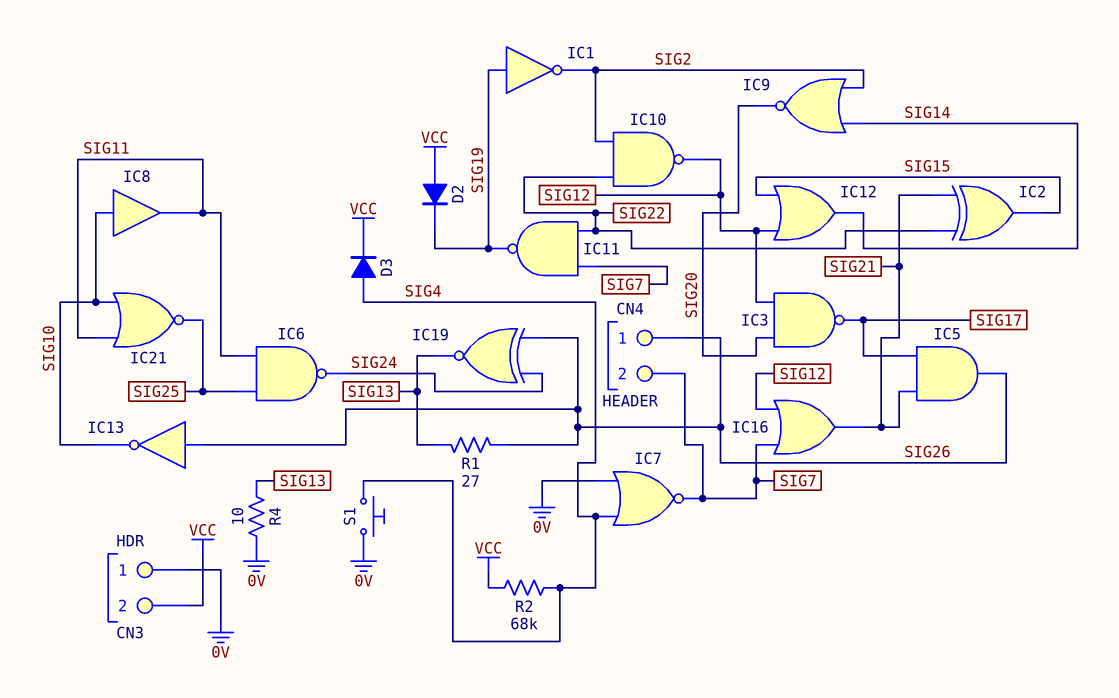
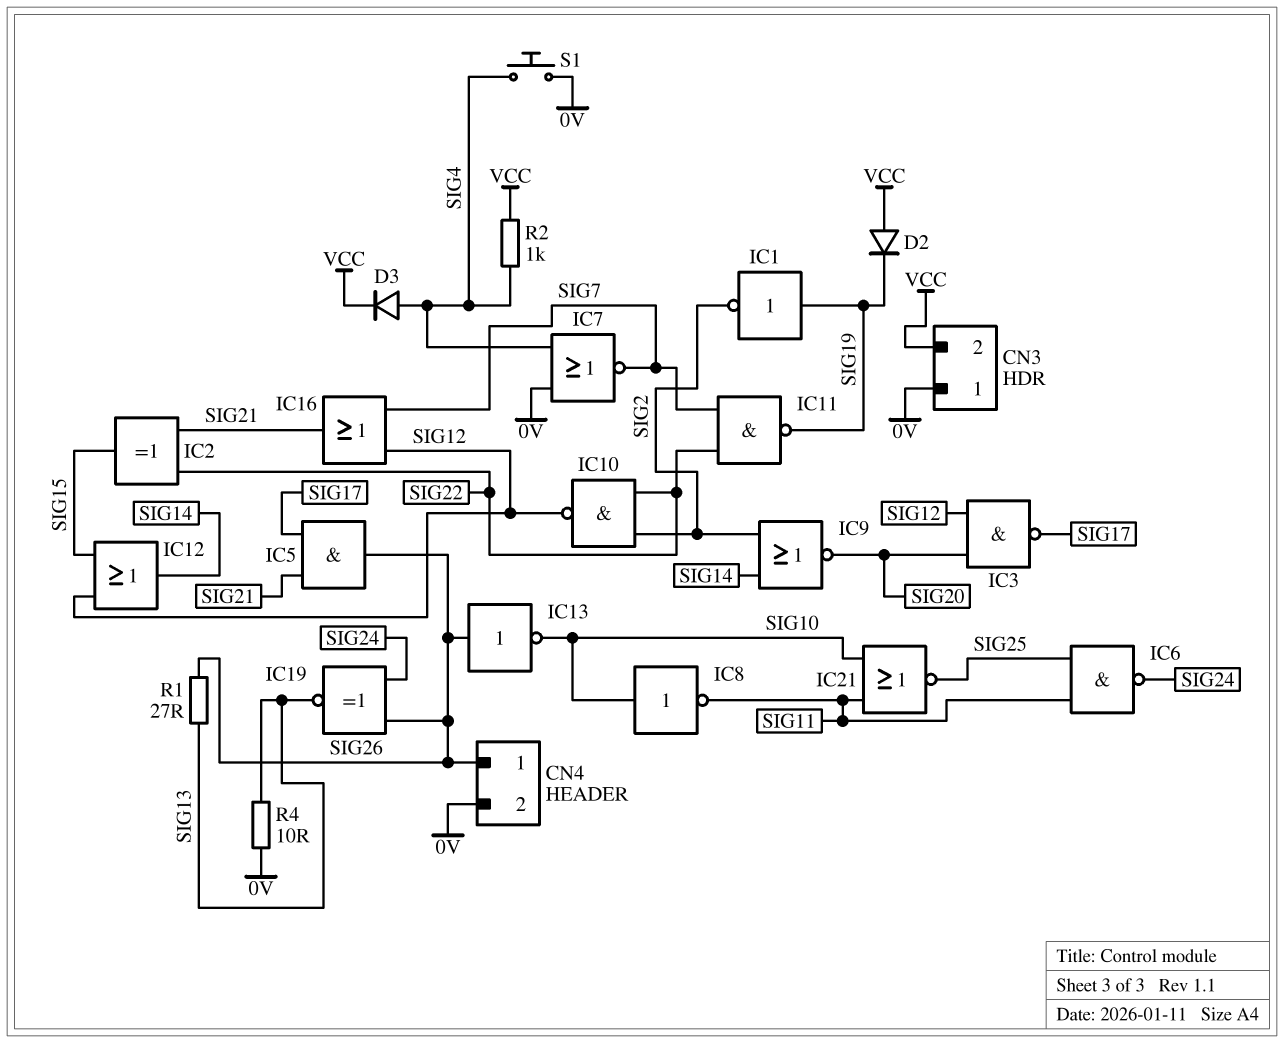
CN4 pin 2: SIG7 -> 0V
IC8: buffer (in SIG10, out SIG11) -> NOT (in SIG10, out SIG11)
R2: 68k (SIG4, VCC) -> 1k (SIG4, VCC)

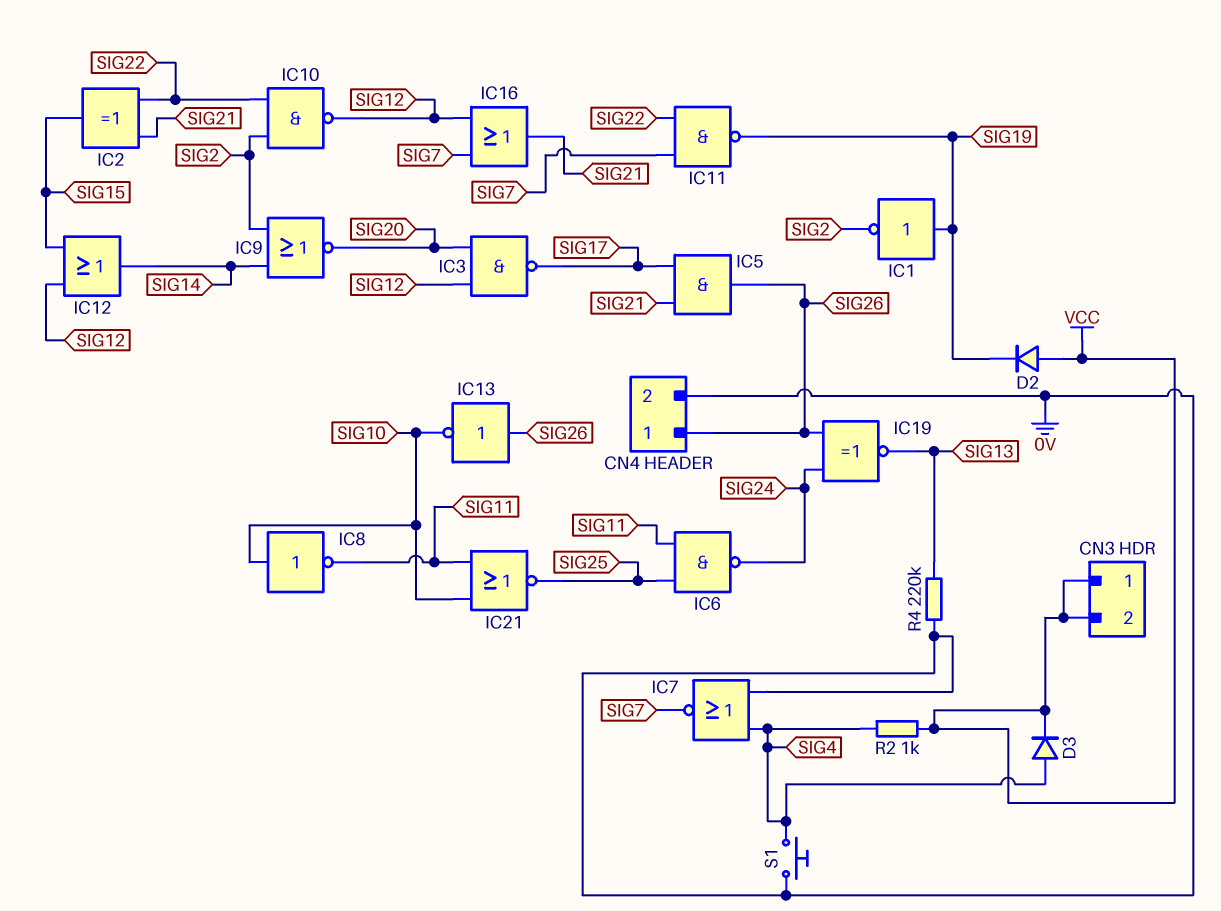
CN3 pin 1: 0V -> VCC
R1: 27 (SIG13, SIG26) -> none
R4: 10 (0V, SIG13) -> 220k (0V, SIG13)

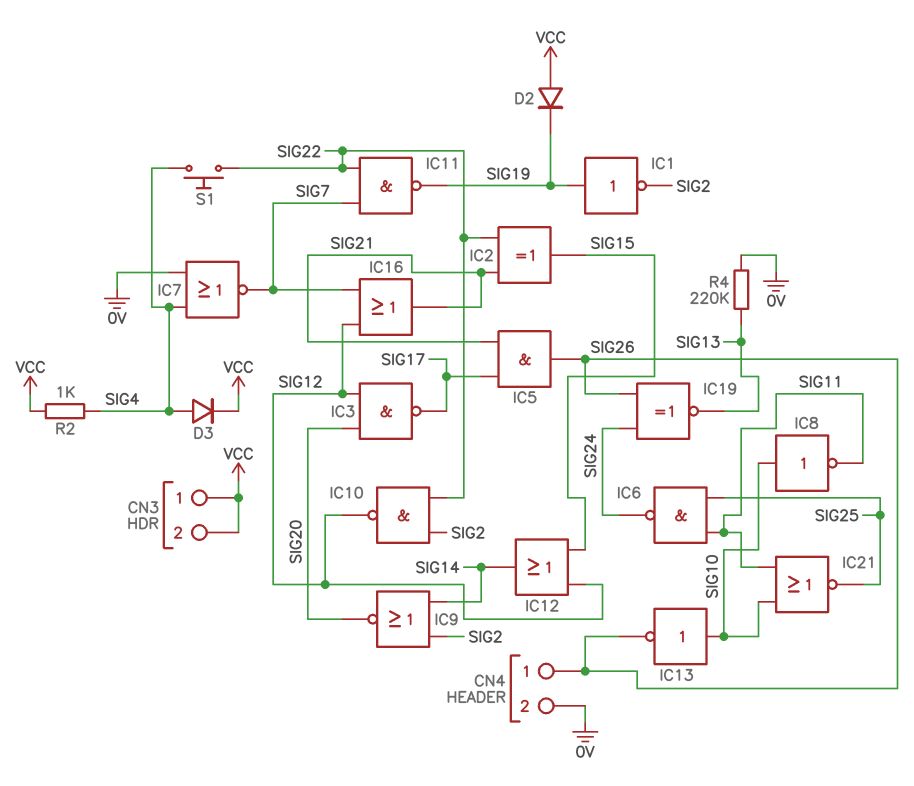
IC13: NOT (in SIG26, out SIG10) -> NOT (in SIG10, out SIG26)
S1: button (0V, SIG4) -> button (SIG4, SIG22)

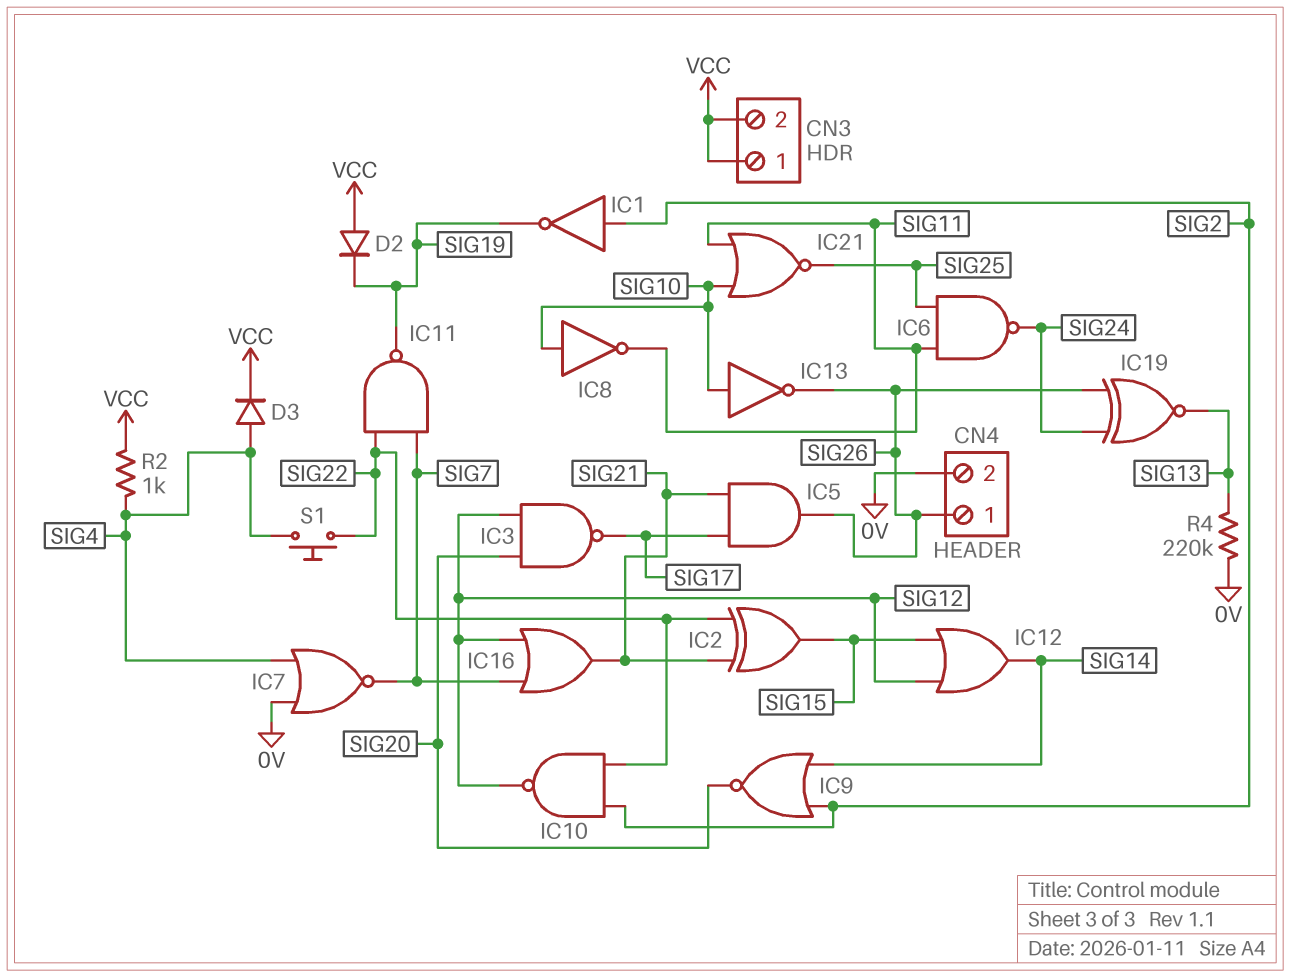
IC1: NOT (in SIG19, out SIG2) -> NOT (in SIG2, out SIG19)

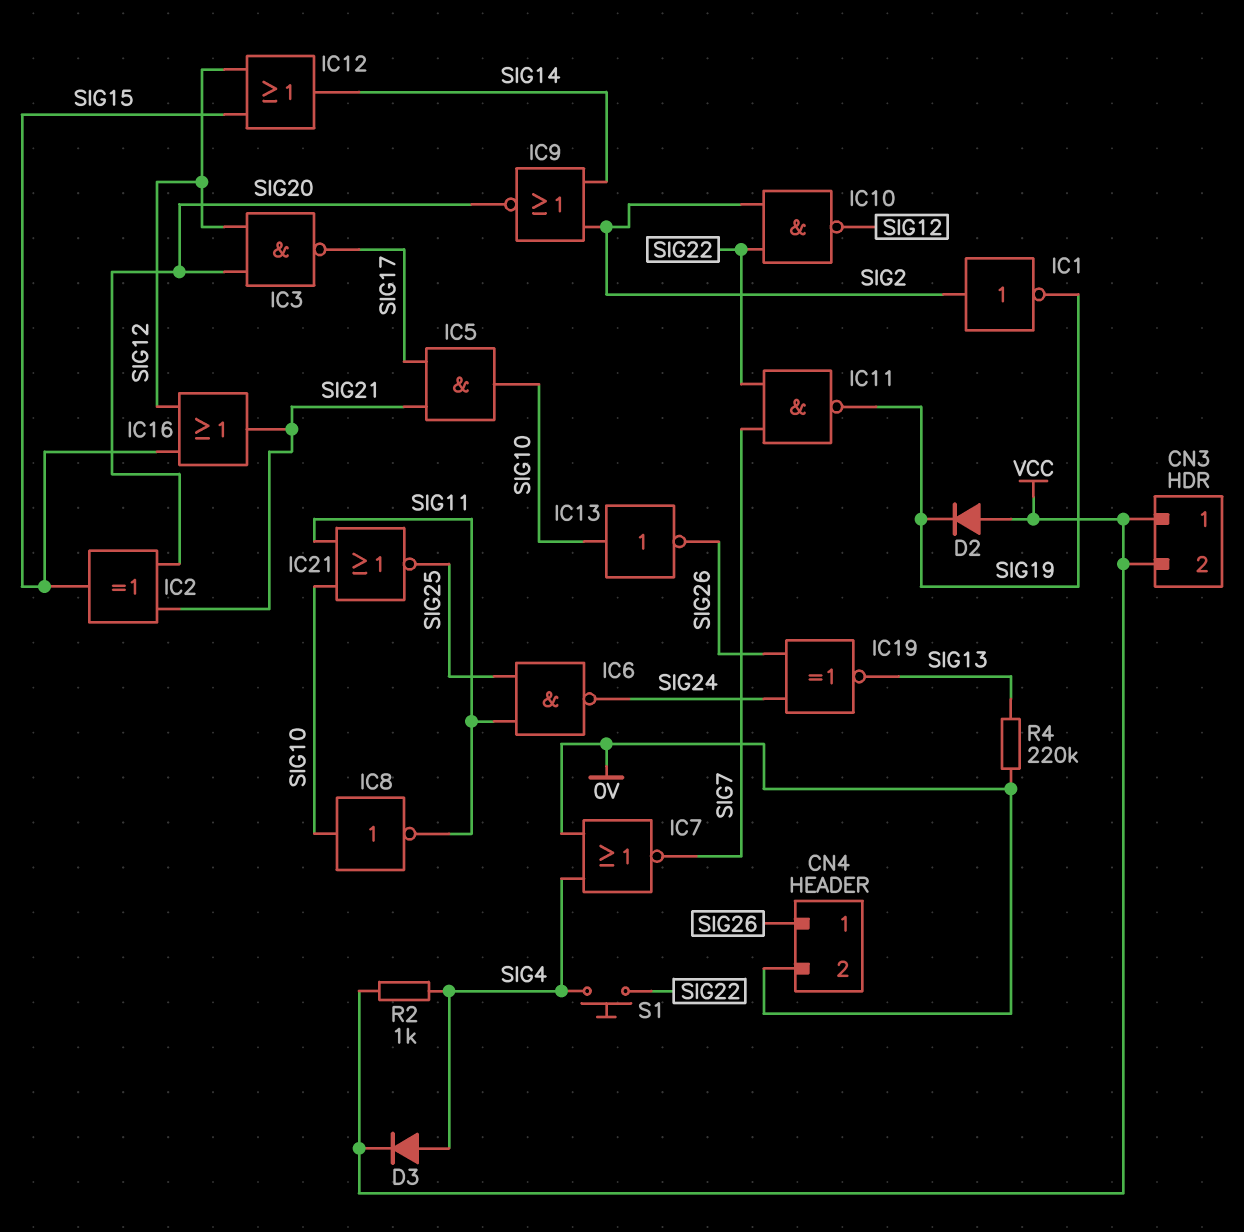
IC2: XOR (in SIG21, in SIG22, out SIG15) -> XOR (in SIG20, in SIG21, out SIG15)
IC5: AND (in SIG17, in SIG21, out SIG26) -> AND (in SIG17, in SIG21, out SIG10)
IC16: OR (in SIG7, in SIG12, out SIG21) -> OR (in SIG12, in SIG15, out SIG21)

